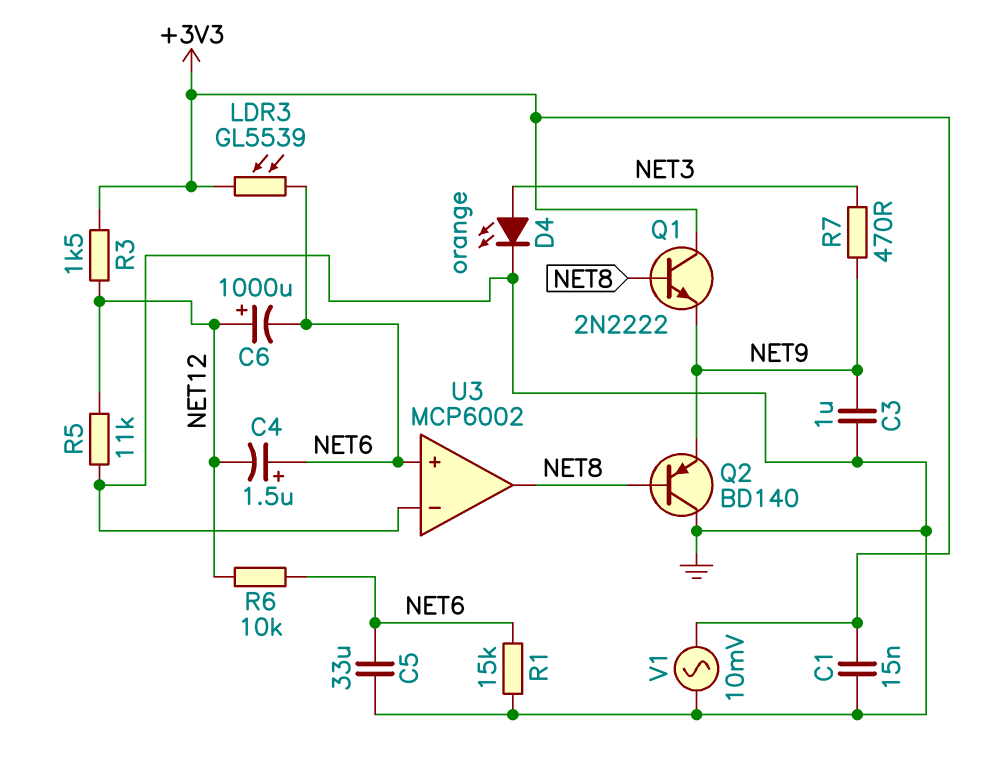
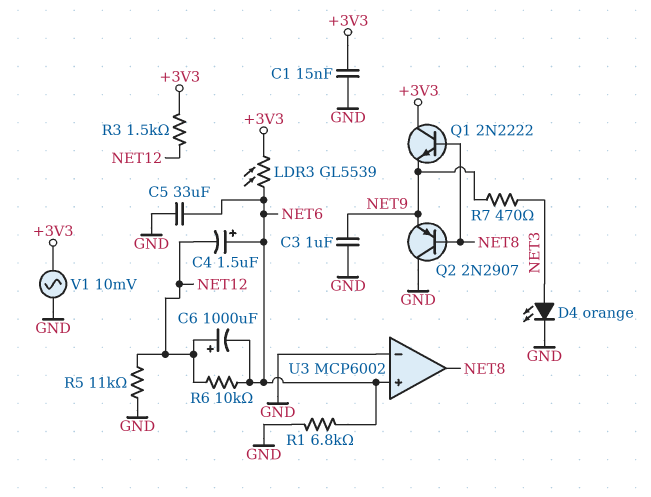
Q2: PNP BD140 (B NET8, C GND, E NET9) -> PNP 2N2907 (B NET8, C GND, E NET9)
R1: 15k (GND, NET6) -> 6.8k (GND, NET6)

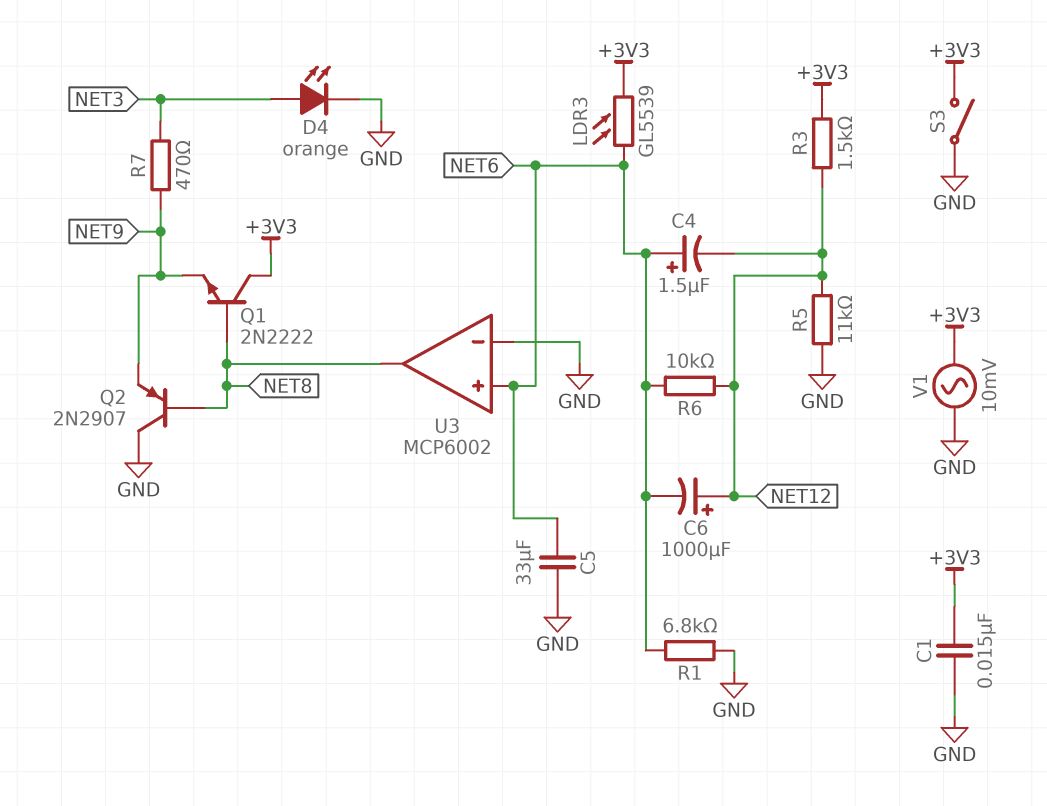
C3: 1uF (GND, NET9) -> none
S3: none -> switch (+3V3, GND)

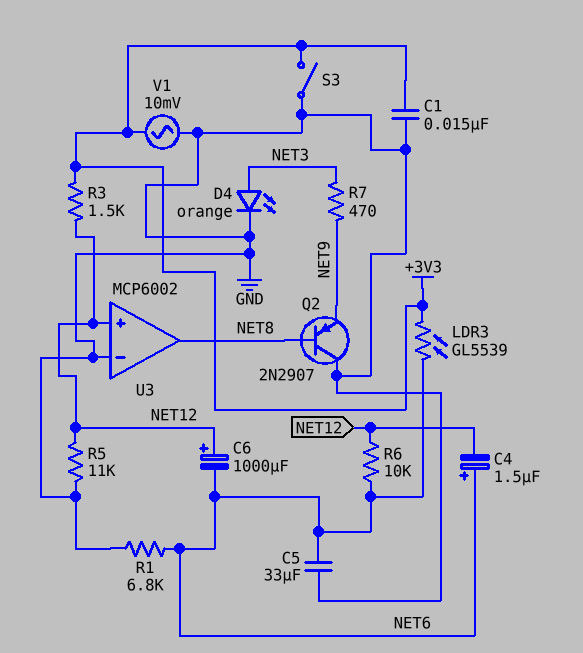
Q1: NPN 2N2222 (B NET8, C +3V3, E NET9) -> none
U3 pin in+: NET6 -> NET12

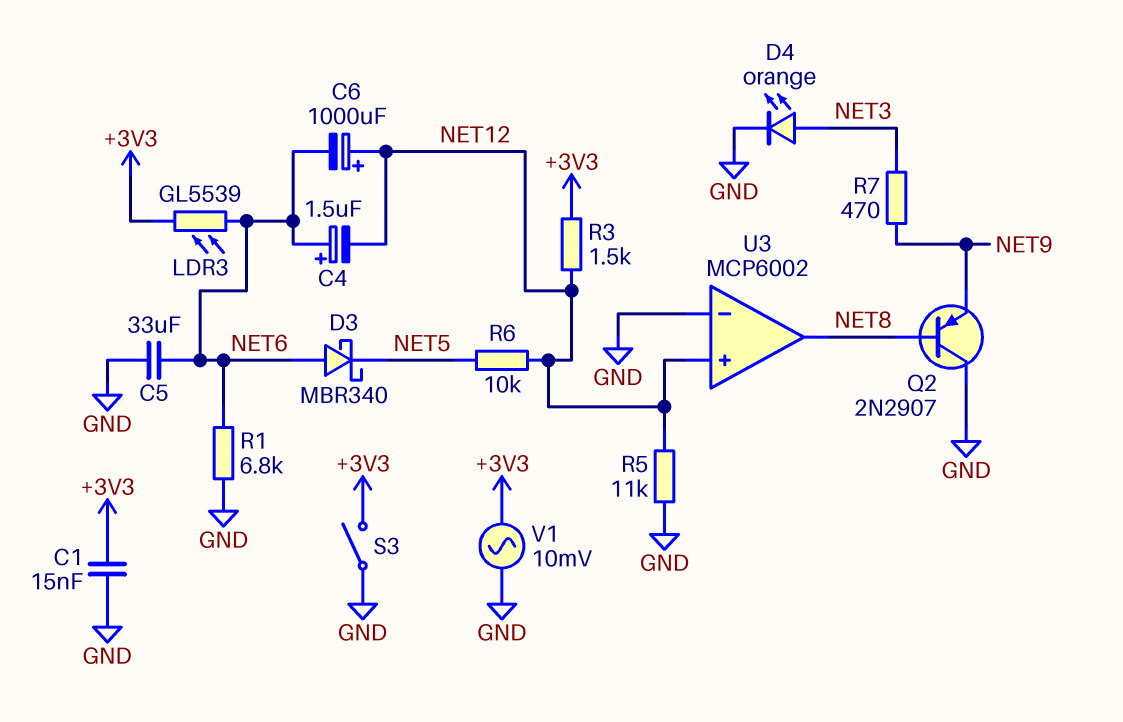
D3: none -> schottky MBR340 (A NET6, K NET5)
R6: 10k (NET6, NET12) -> 10k (NET5, NET12)

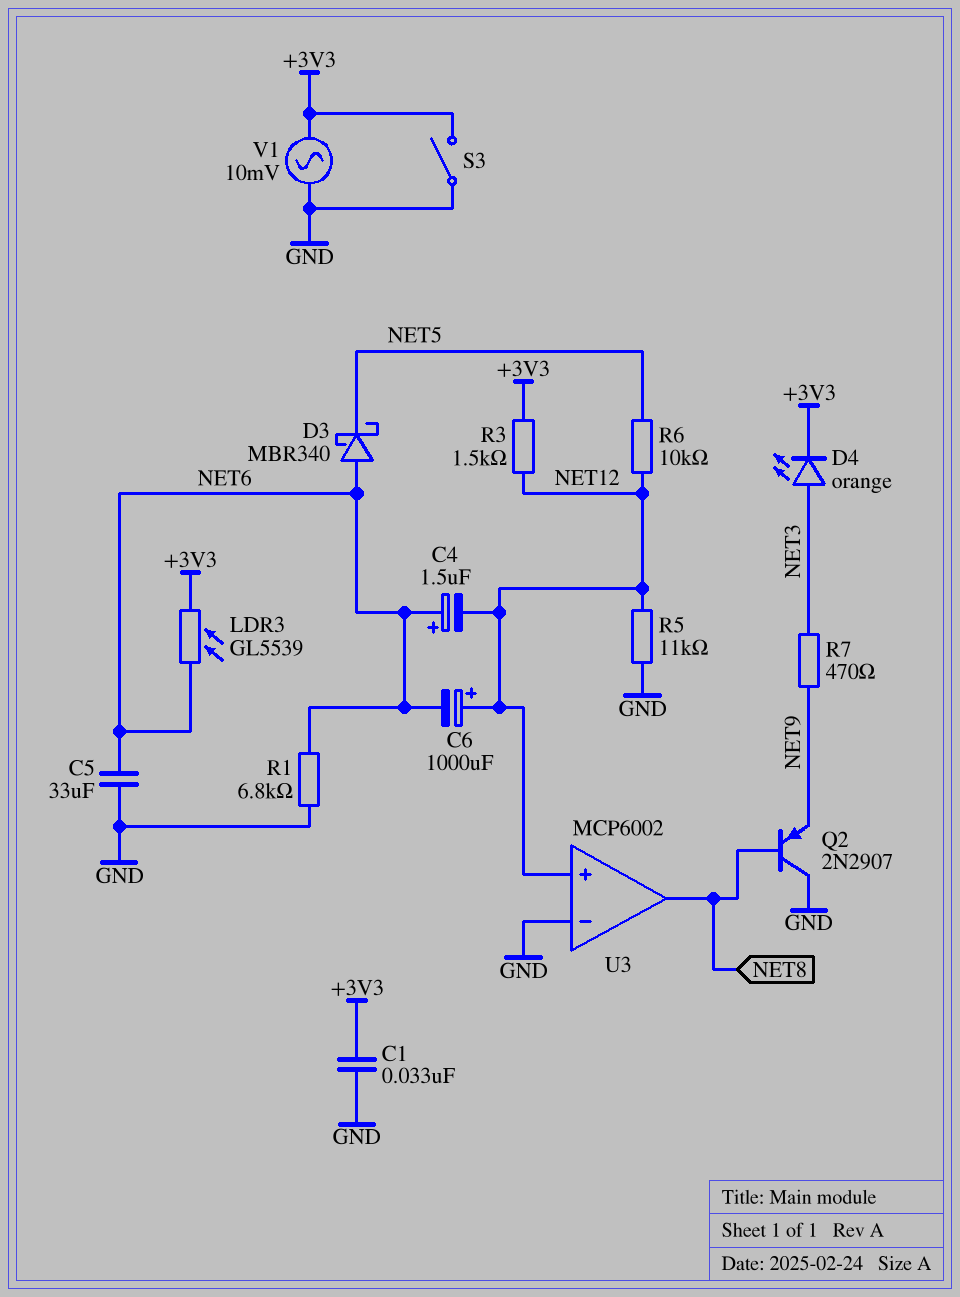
C1: 15nF (+3V3, GND) -> 33nF (+3V3, GND)
D4: LED orange (A NET3, K GND) -> LED orange (A NET3, K +3V3)

